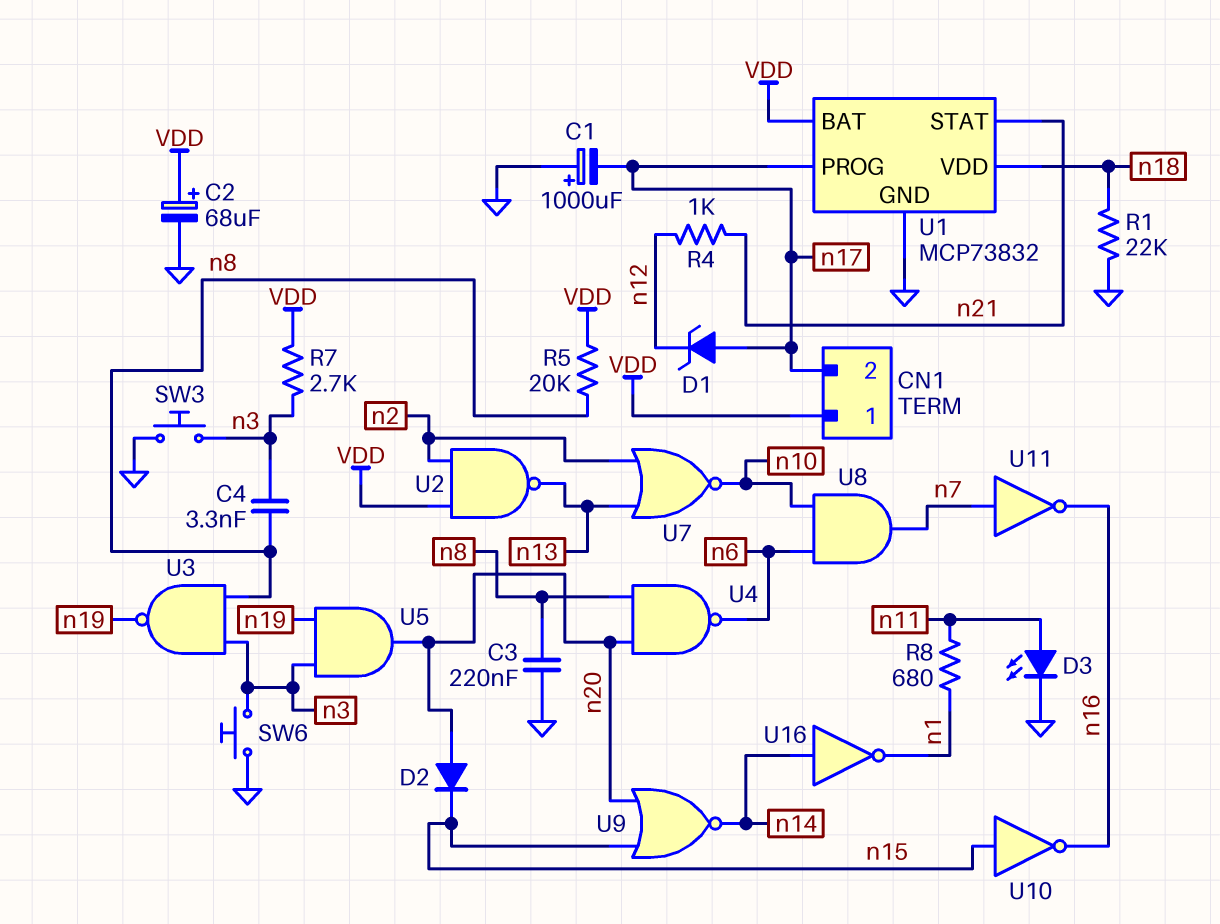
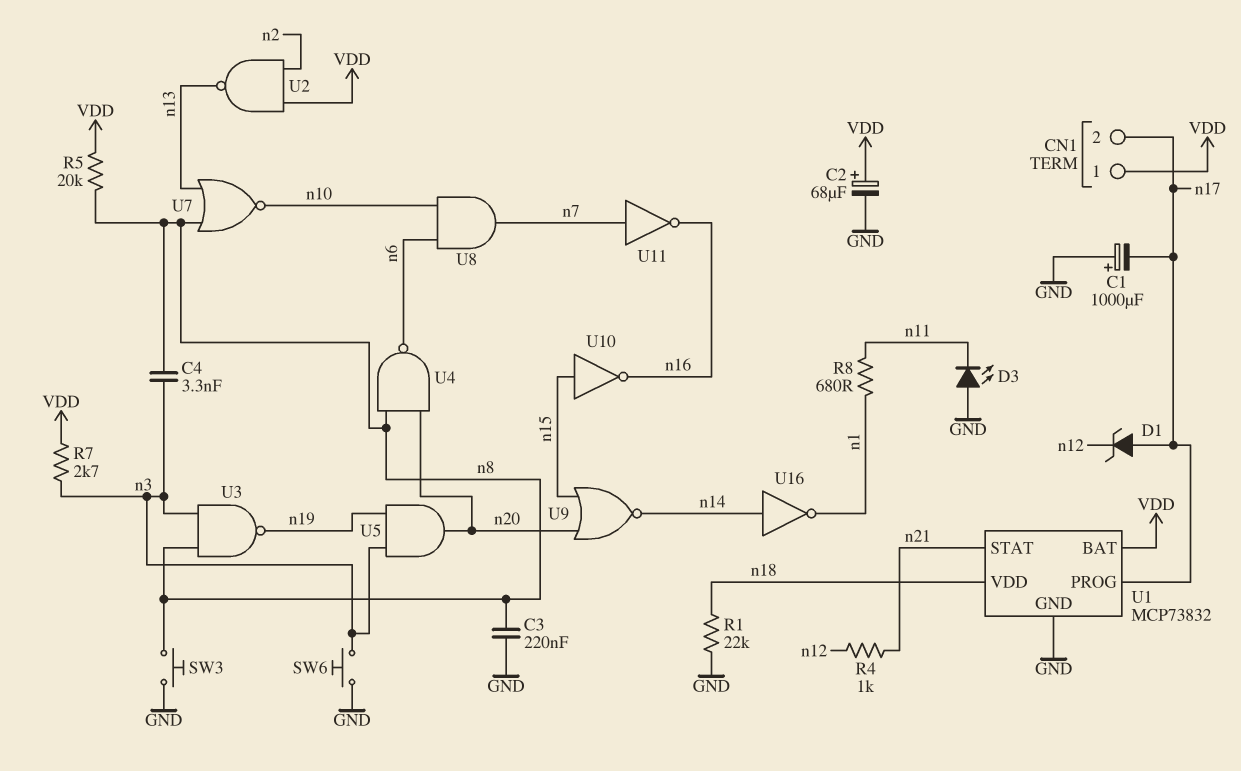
D2: diode (A n20, K n15) -> none
D3: LED (A n11, K GND) -> LED (A GND, K n11)
SW3: button (GND, n3) -> button (GND, n8)
U7: NOR (in n2, in n13, out n10) -> NOR (in n8, in n13, out n10)

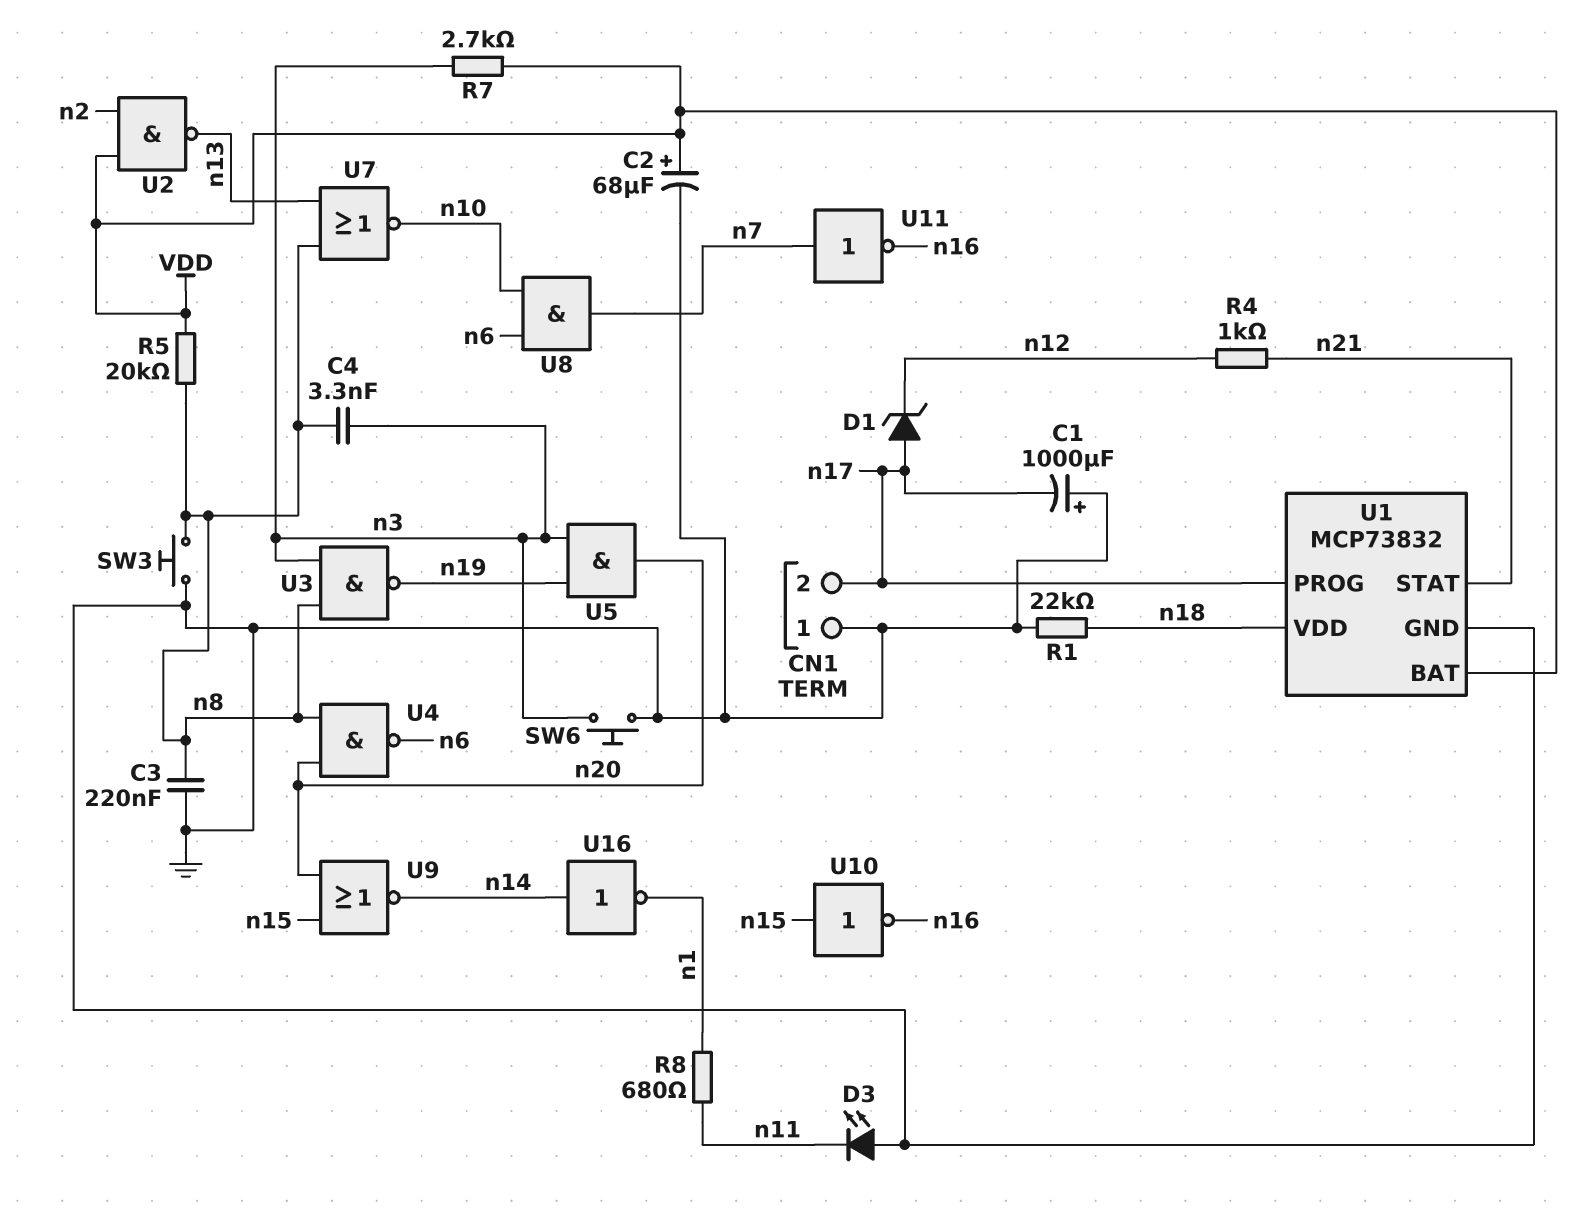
CN1 pin 1: VDD -> GND

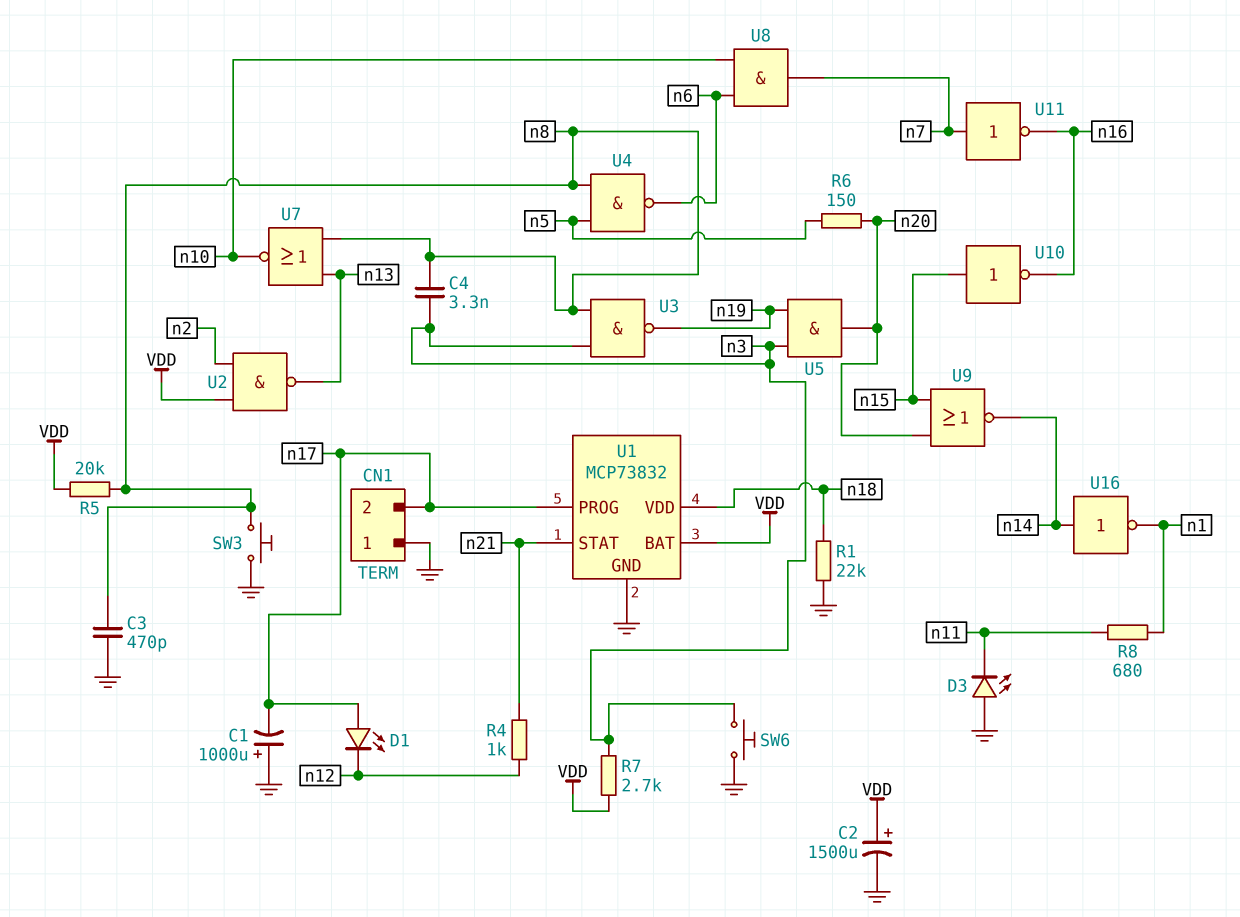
C2: 68uF (plus VDD, minus GND) -> 1500uF (plus VDD, minus GND)
C3: 220nF (GND, n8) -> 470pF (GND, n8)
D1: zener (A n17, K n12) -> LED (A n17, K n12)
R6: none -> 150 (n5, n20)
U4: NAND (in n8, in n20, out n6) -> NAND (in n5, in n8, out n6)

